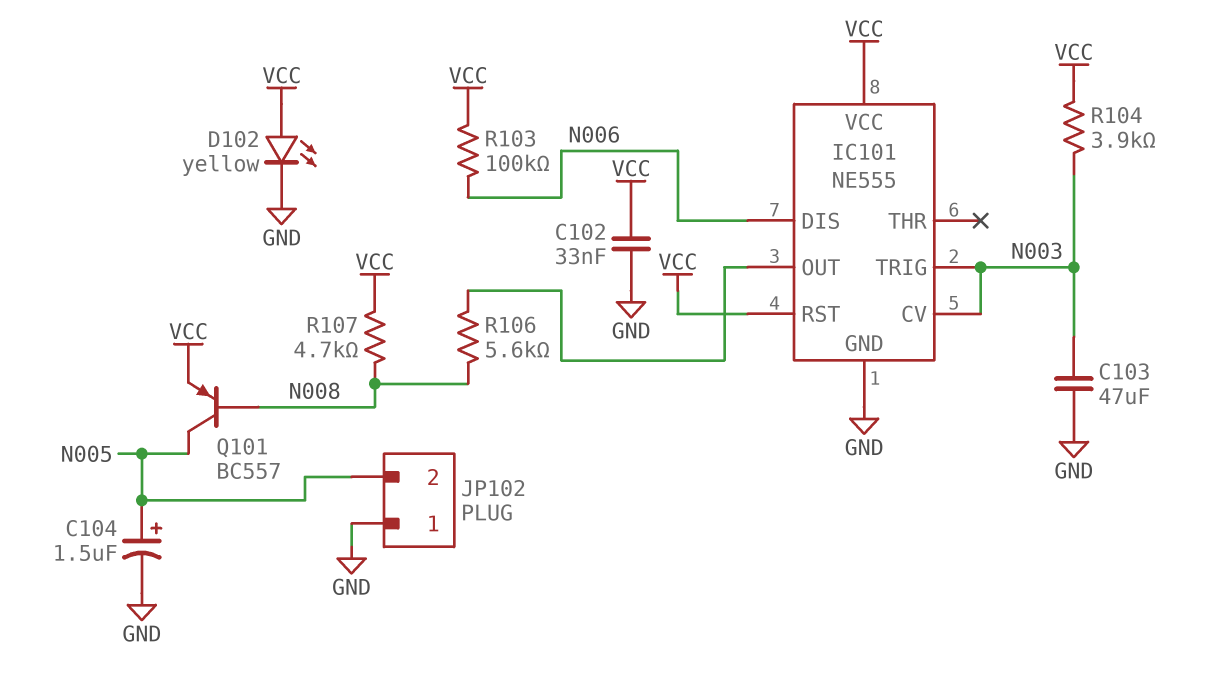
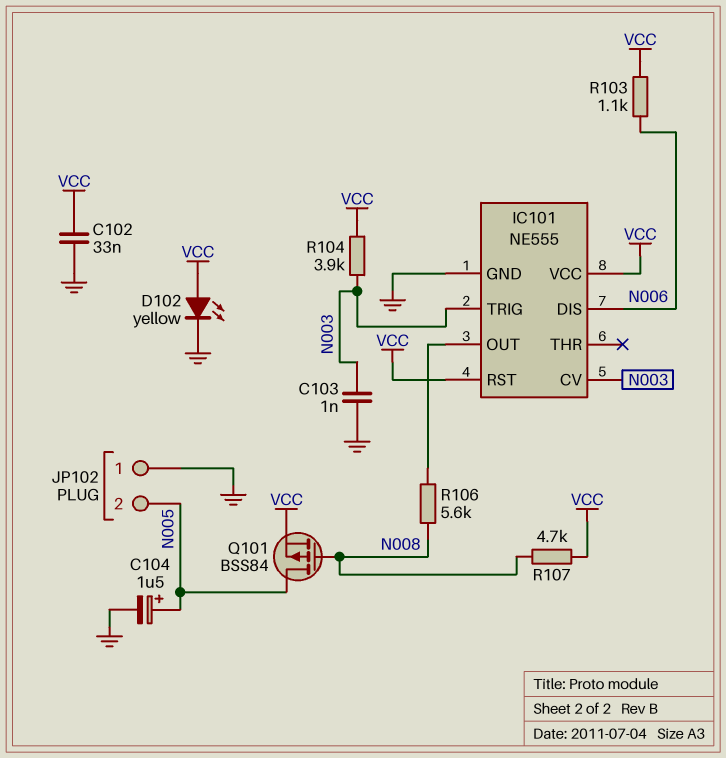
C103: 47uF (GND, N003) -> 1nF (GND, N003)
Q101: PNP BC557 (B N008, C N005, E VCC) -> PMOS BSS84 (G N008, D N005, S VCC)
R103: 100k (N006, VCC) -> 1.1k (N006, VCC)

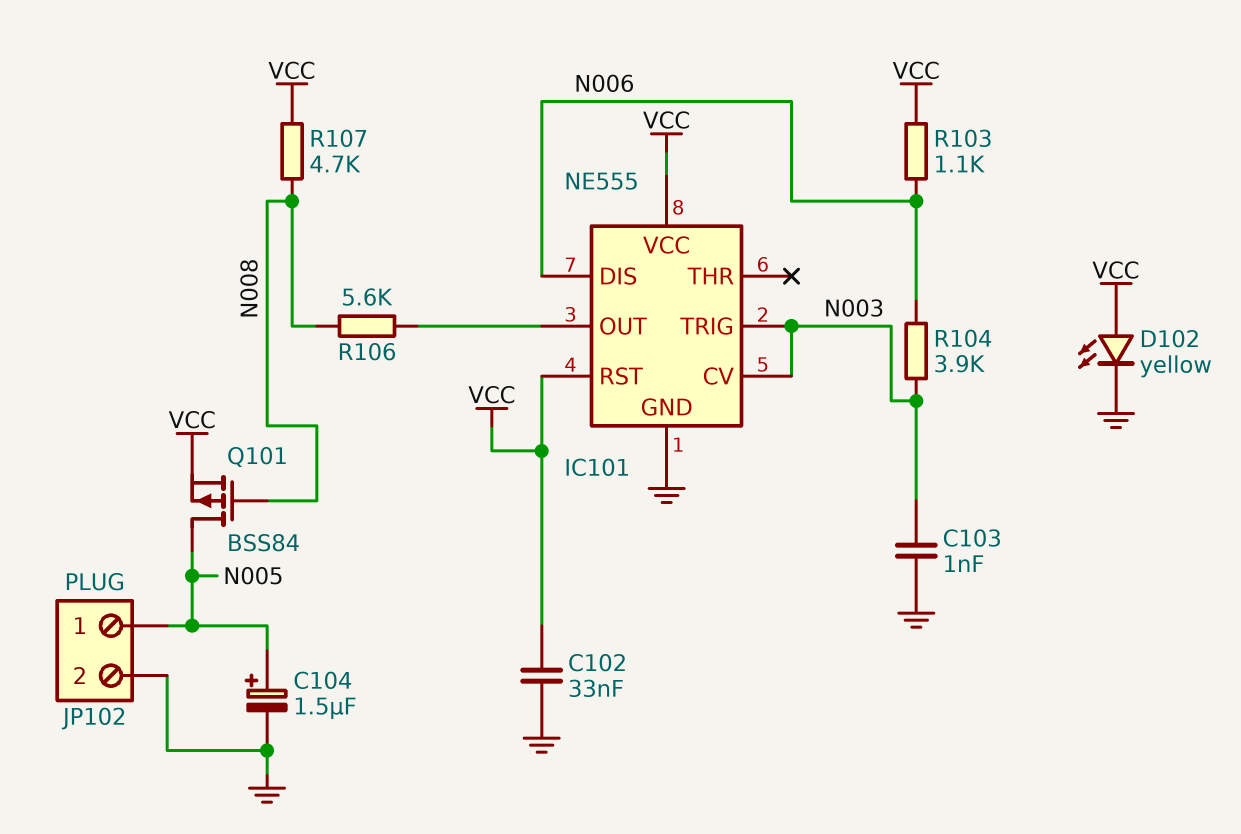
JP102 pin 1: GND -> N005
JP102 pin 2: N005 -> GND
R104: 3.9k (N003, VCC) -> 3.9k (N003, N006)

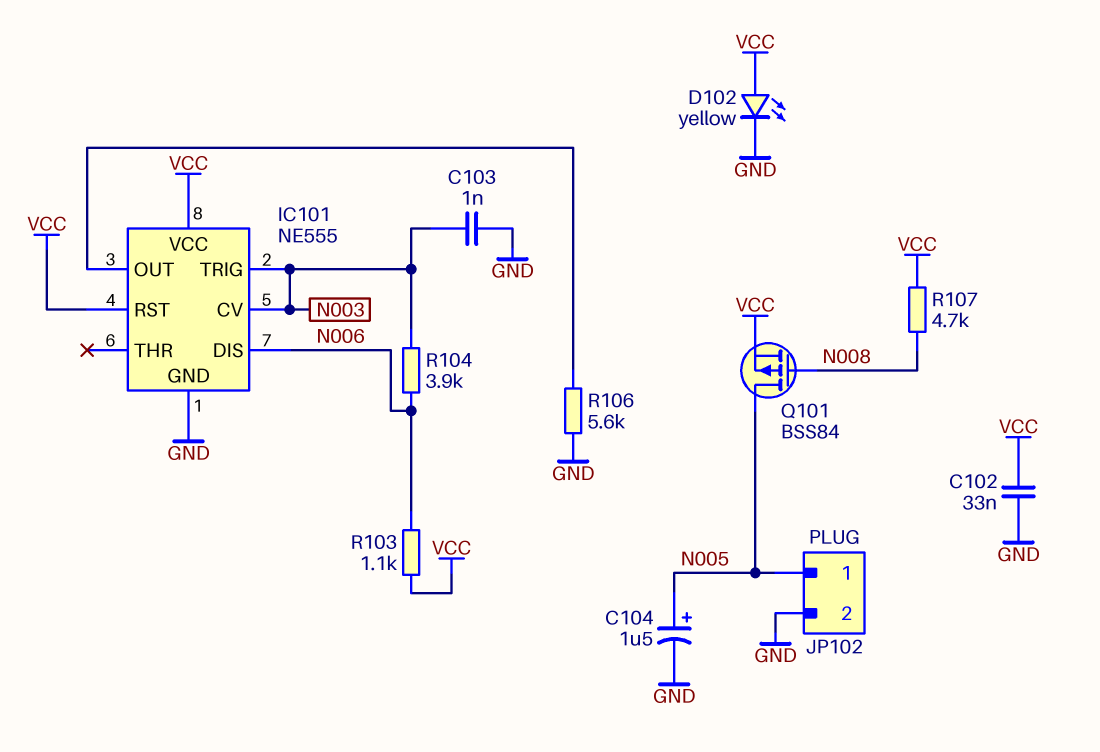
R106: 5.6k (IC101/OUT, N008) -> 5.6k (GND, IC101/OUT)

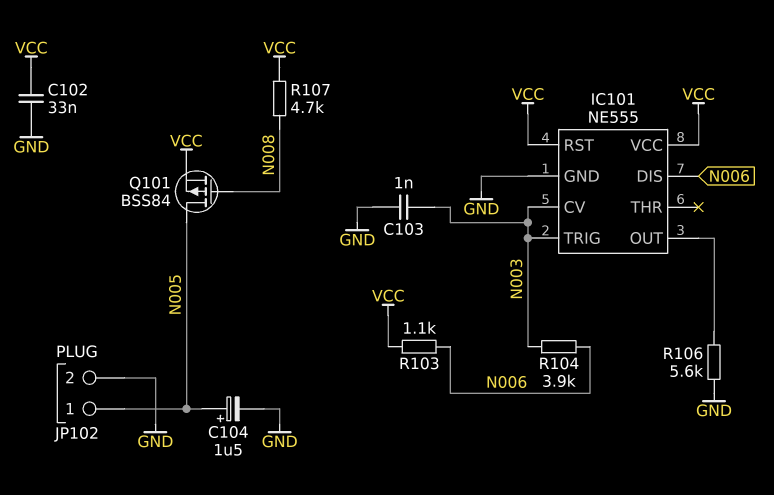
D102: LED yellow (A VCC, K GND) -> none

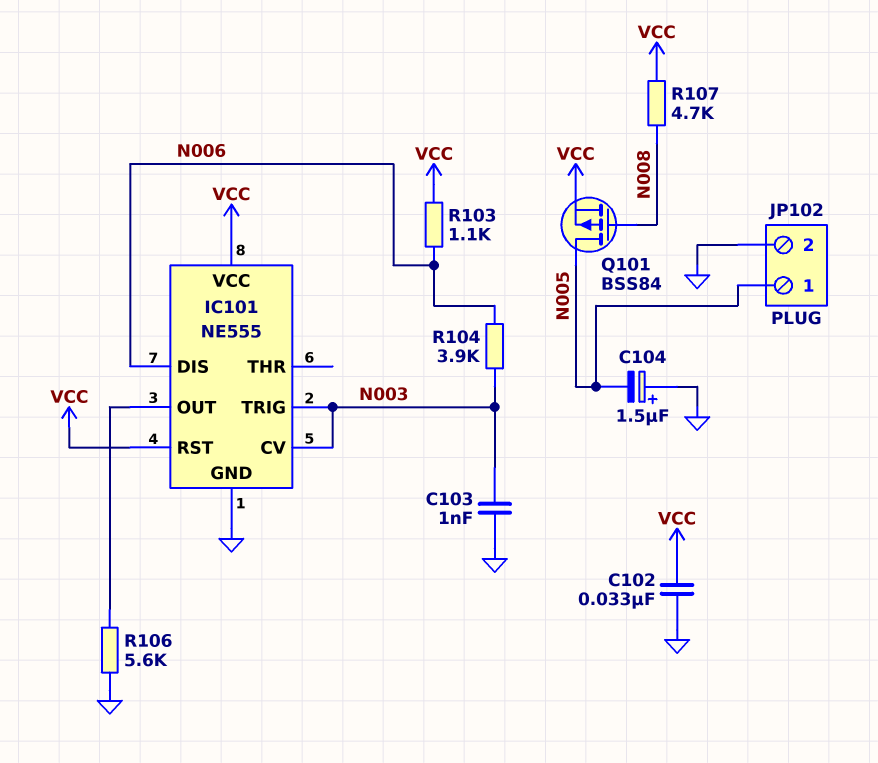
C104: 1.5uF (plus N005, minus GND) -> 1.5uF (plus GND, minus N005)

